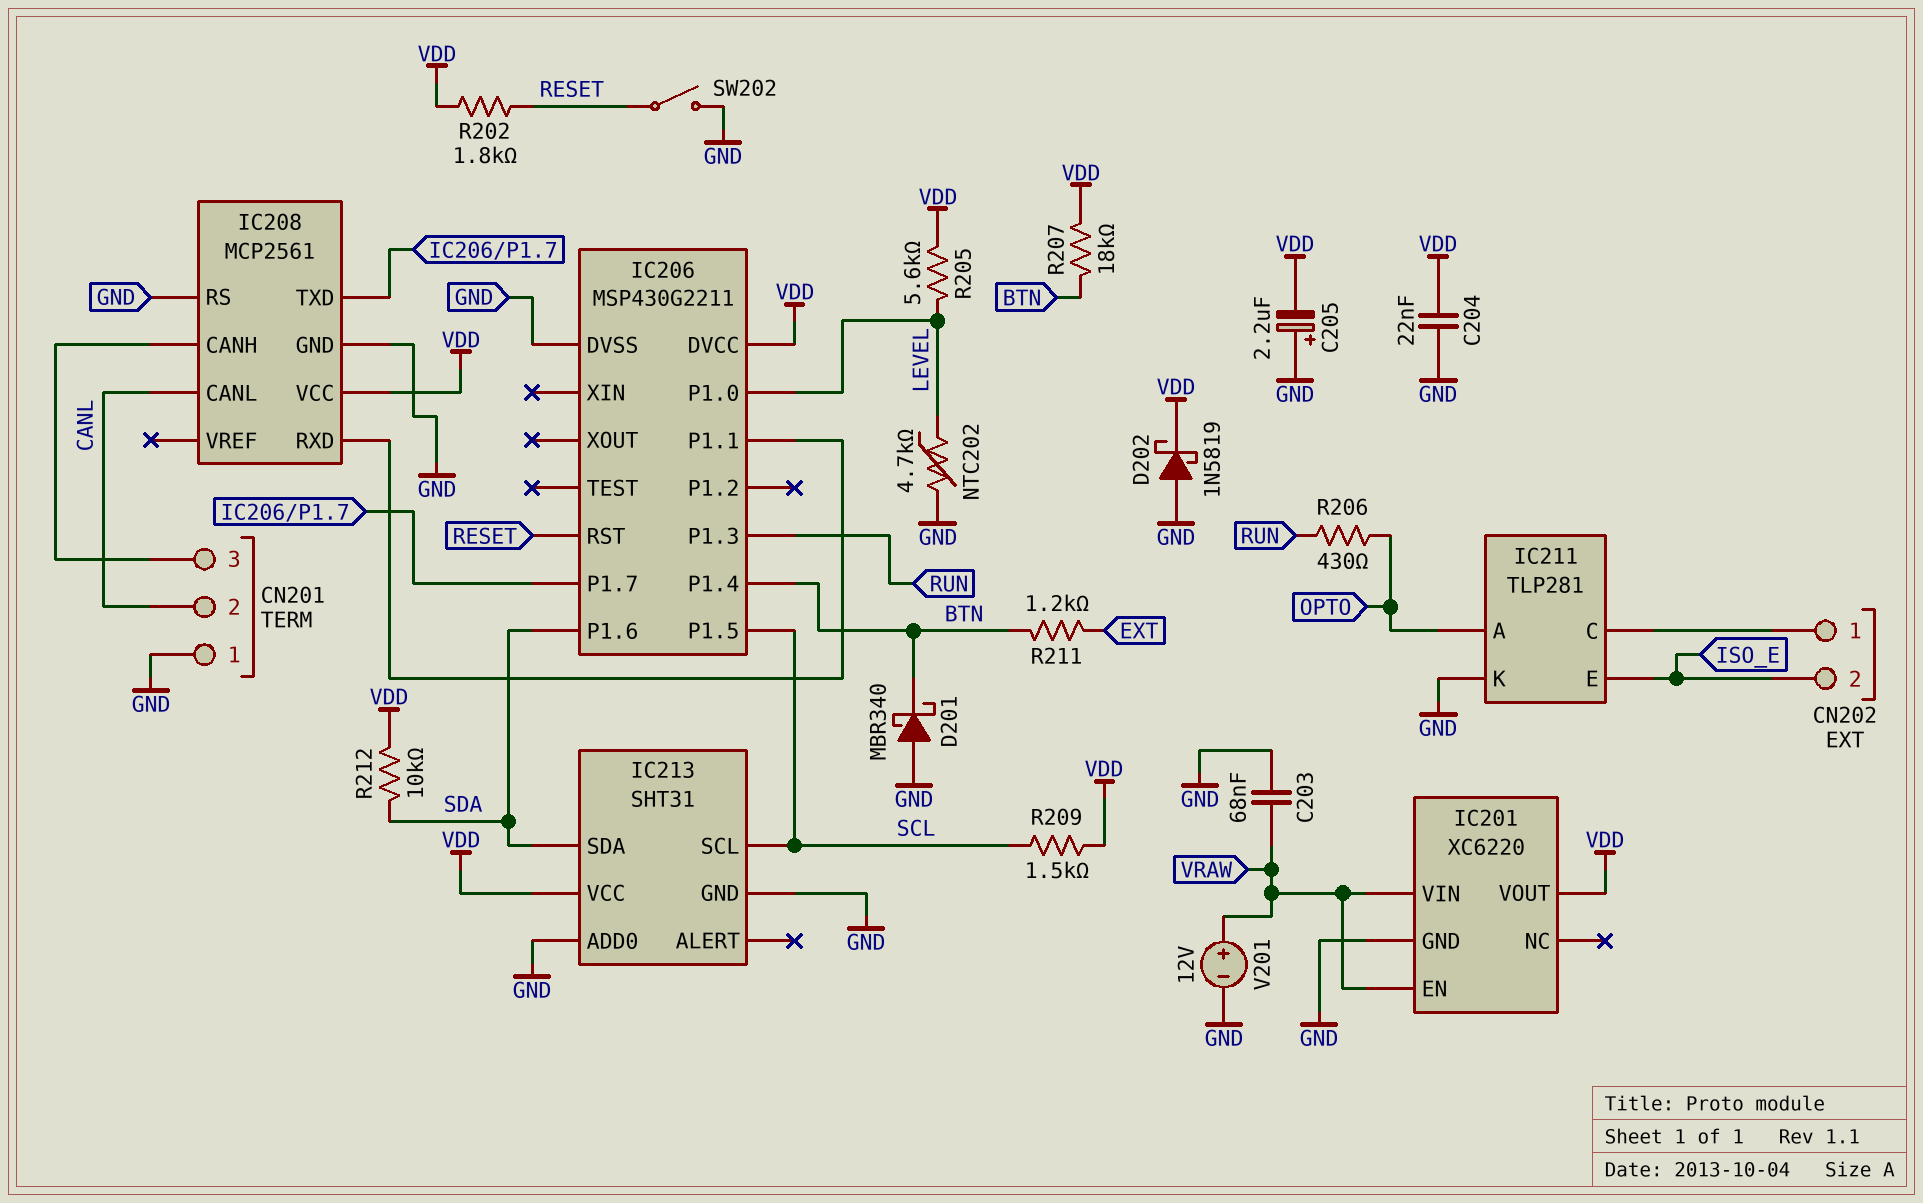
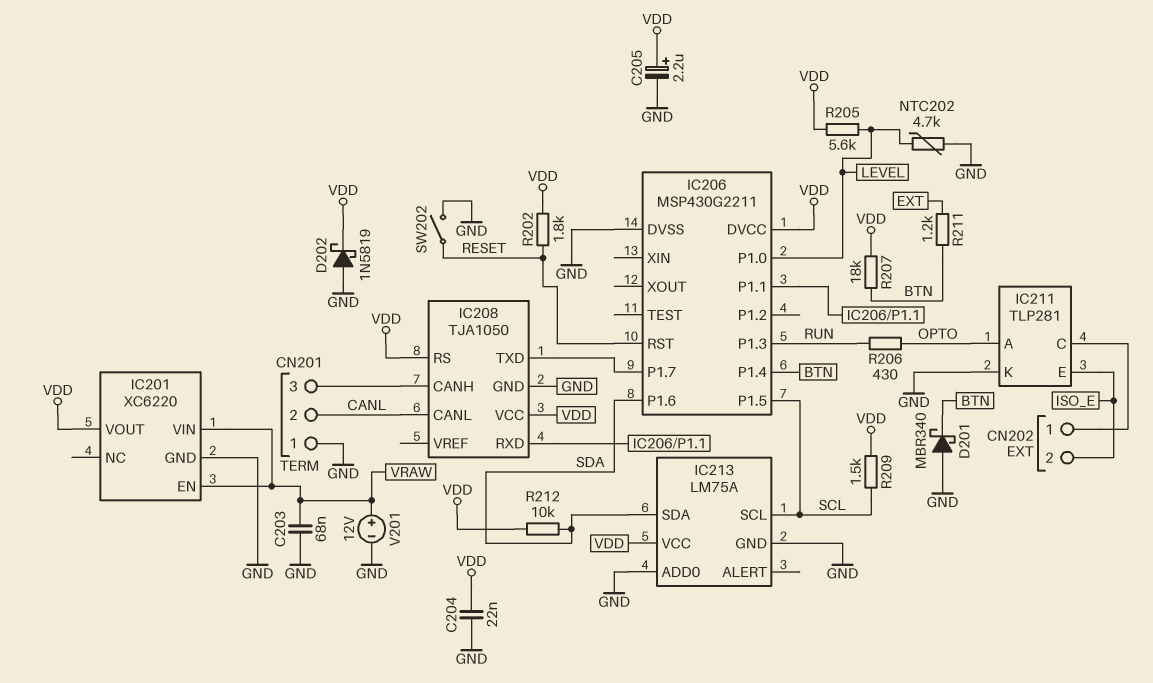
C205: 2.2uF (plus GND, minus VDD) -> 2.2uF (plus VDD, minus GND)
IC208: MCP2561 -> TJA1050
IC208 pin RS: GND -> VDD
IC213: SHT31 -> LM75A

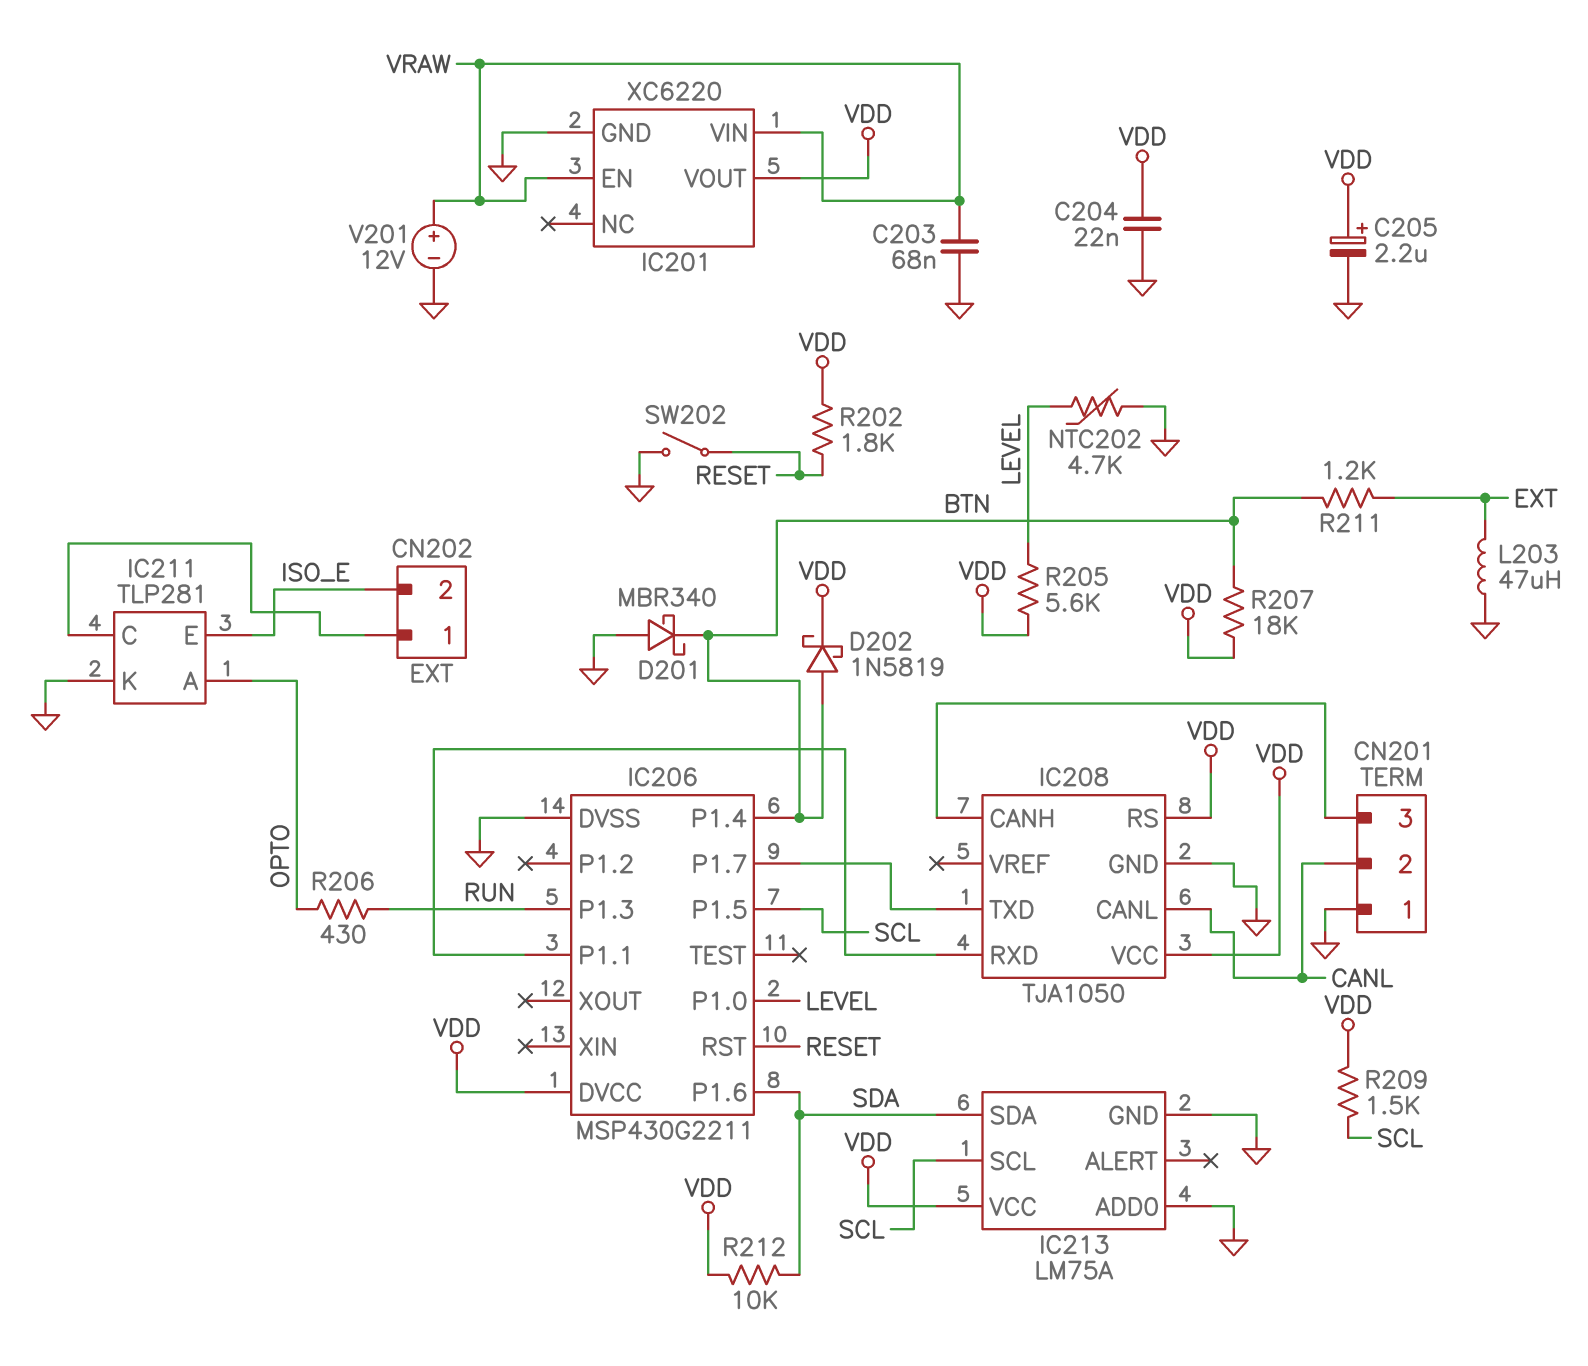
D202: schottky 1N5819 (A GND, K VDD) -> schottky 1N5819 (A BTN, K VDD)
L203: none -> 47uH (EXT, GND)

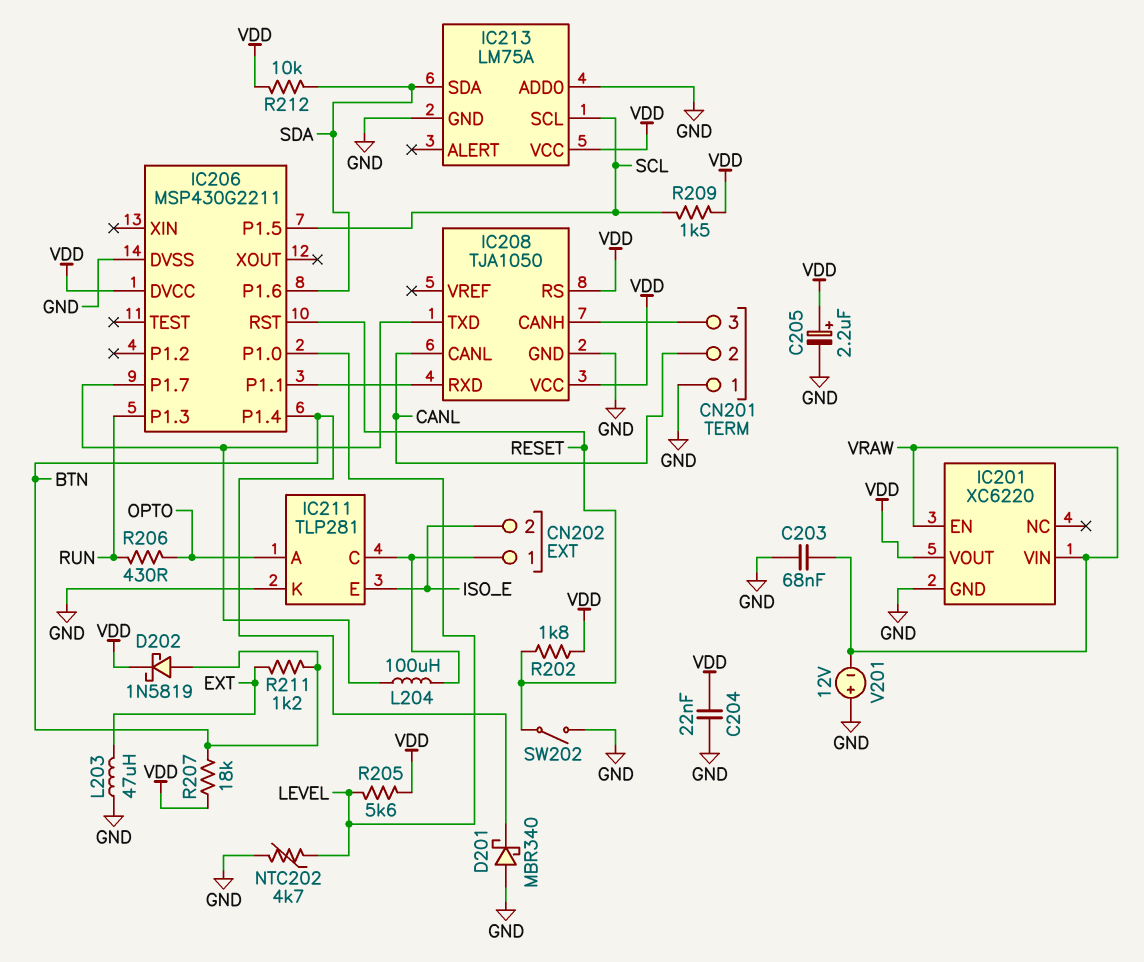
L204: none -> 100uH (CN202/1, IC206/P1.7)
V201: 12V (plus VRAW, minus GND) -> 12V (plus GND, minus VRAW)

